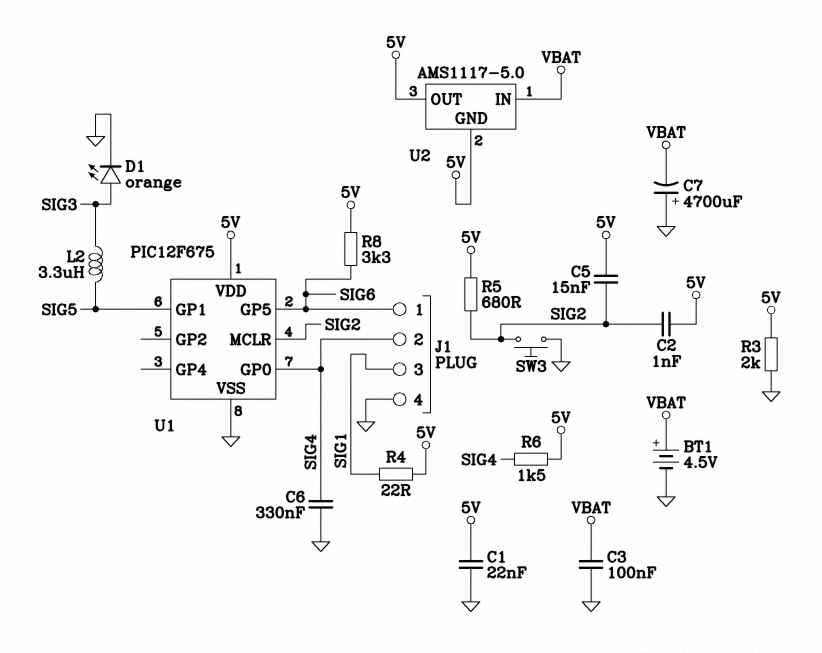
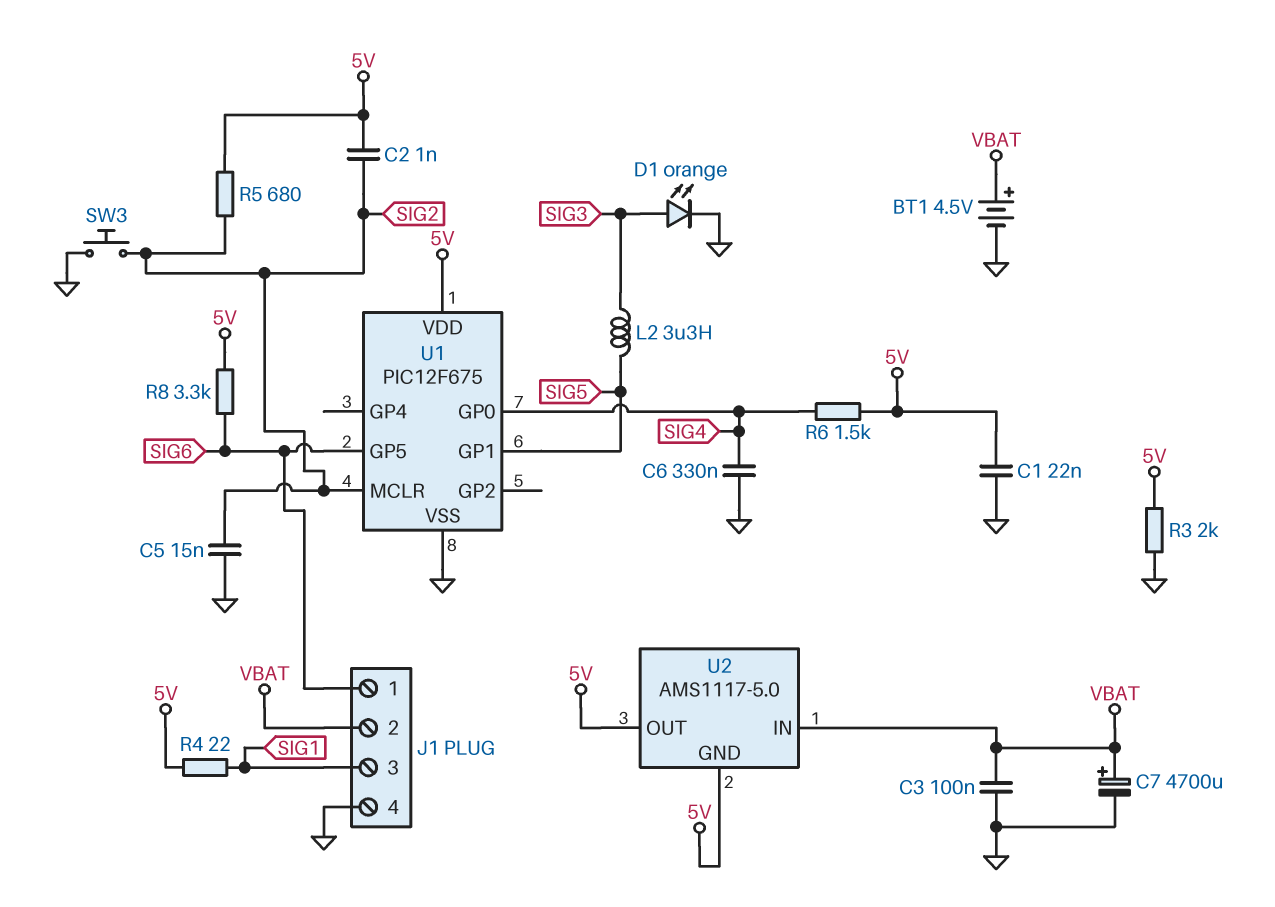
C5: 15nF (5V, SIG2) -> 15nF (GND, SIG2)
C7: 4700uF (plus GND, minus VBAT) -> 4700uF (plus VBAT, minus GND)
J1 pin 2: SIG4 -> VBAT

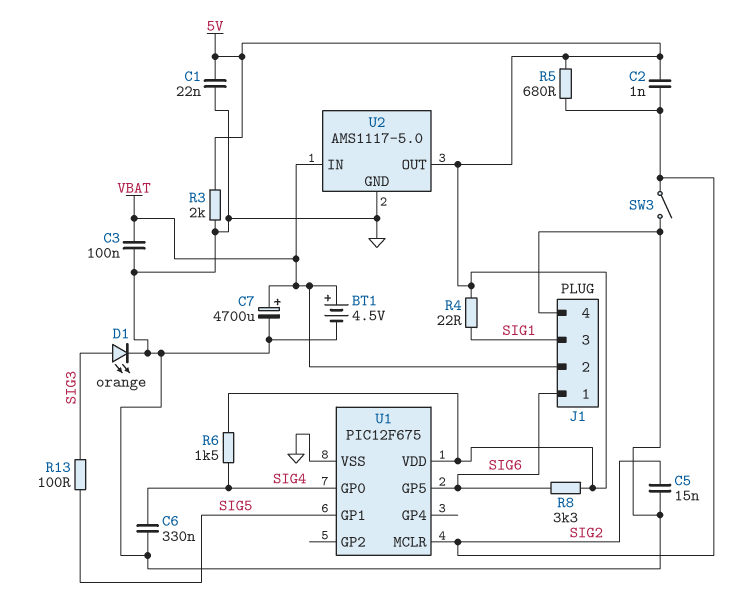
L2: 3.3uH (SIG3, SIG5) -> none
R13: none -> 100 (SIG3, SIG5)
SW3: button (GND, SIG2) -> switch (GND, SIG2)
U2 pin GND: 5V -> GND

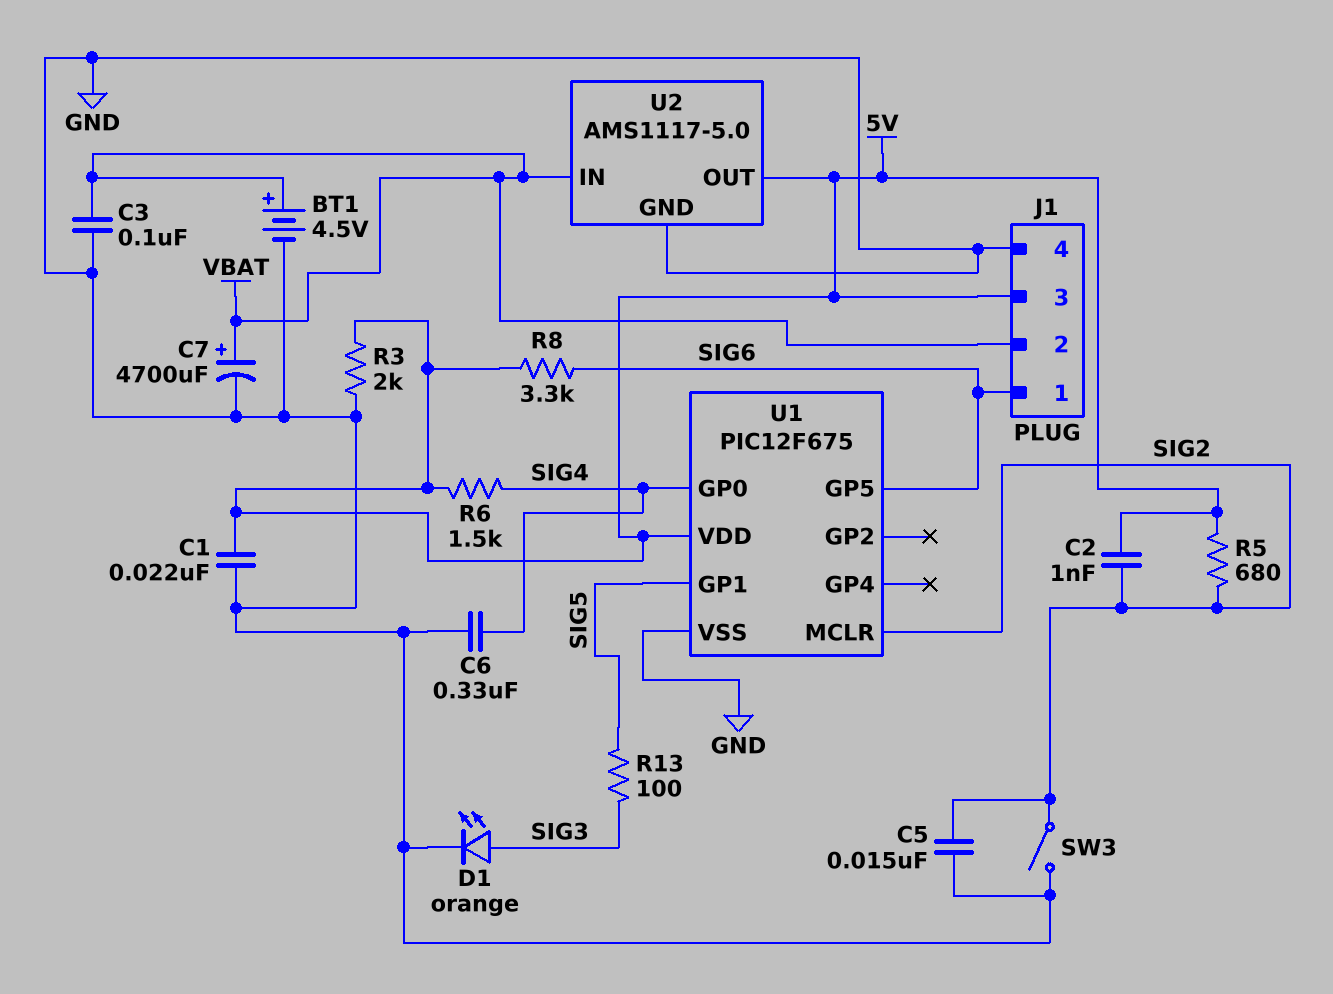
J1 pin 3: SIG1 -> 5V
R4: 22 (5V, SIG1) -> none

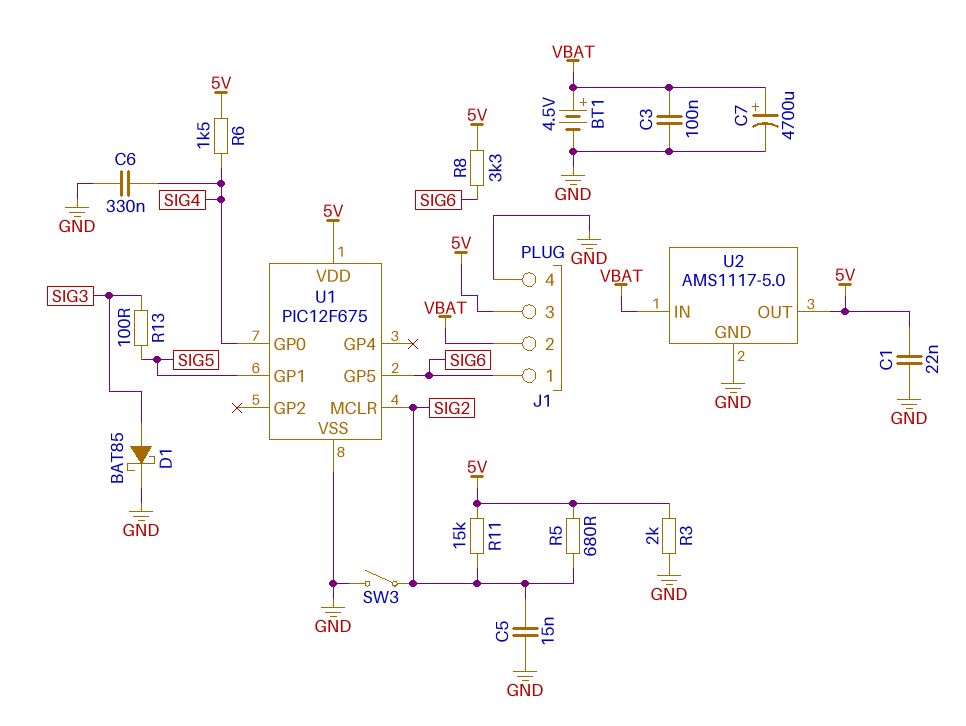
C2: 1nF (5V, SIG2) -> none
D1: LED orange (A SIG3, K GND) -> schottky BAT85 (A SIG3, K GND)
R11: none -> 15k (5V, SIG2)

